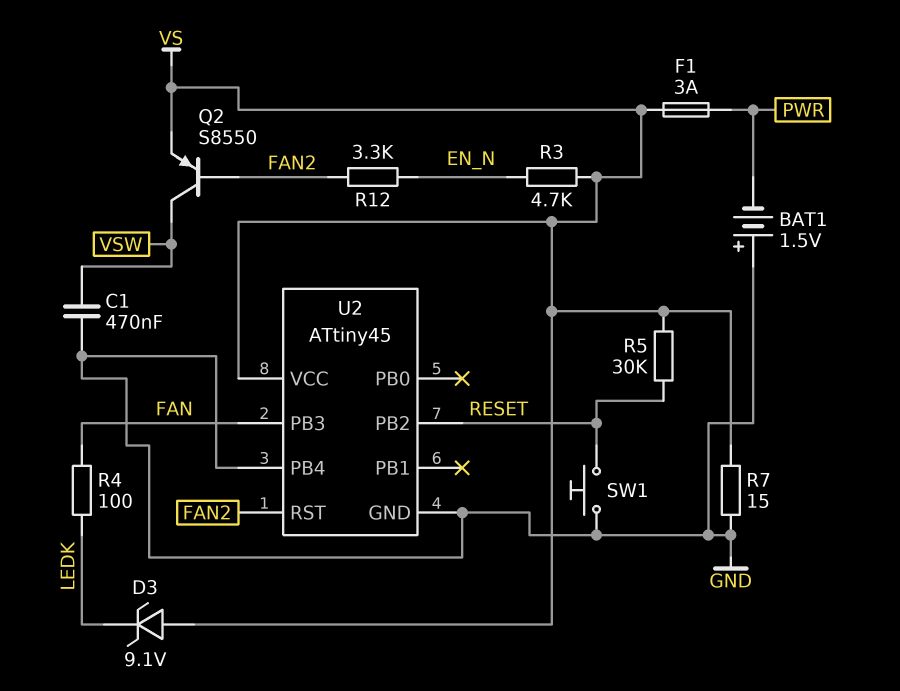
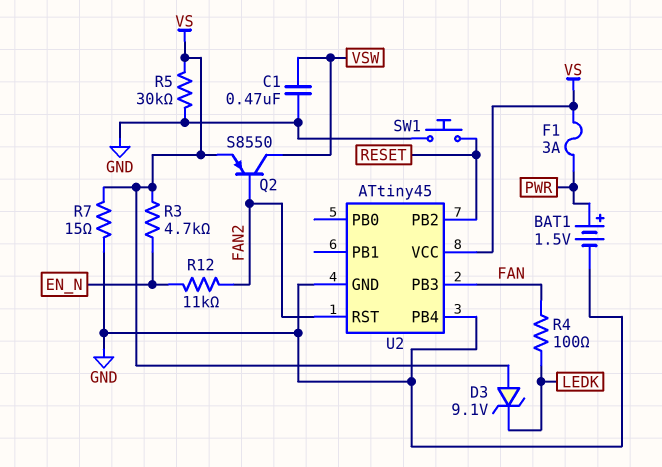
BAT1: 1.5V (plus GND, minus PWR) -> 1.5V (plus PWR, minus GND)
R5: 30k (RESET, VS) -> 30k (GND, VS)
R12: 3.3k (EN_N, FAN2) -> 11k (EN_N, FAN2)

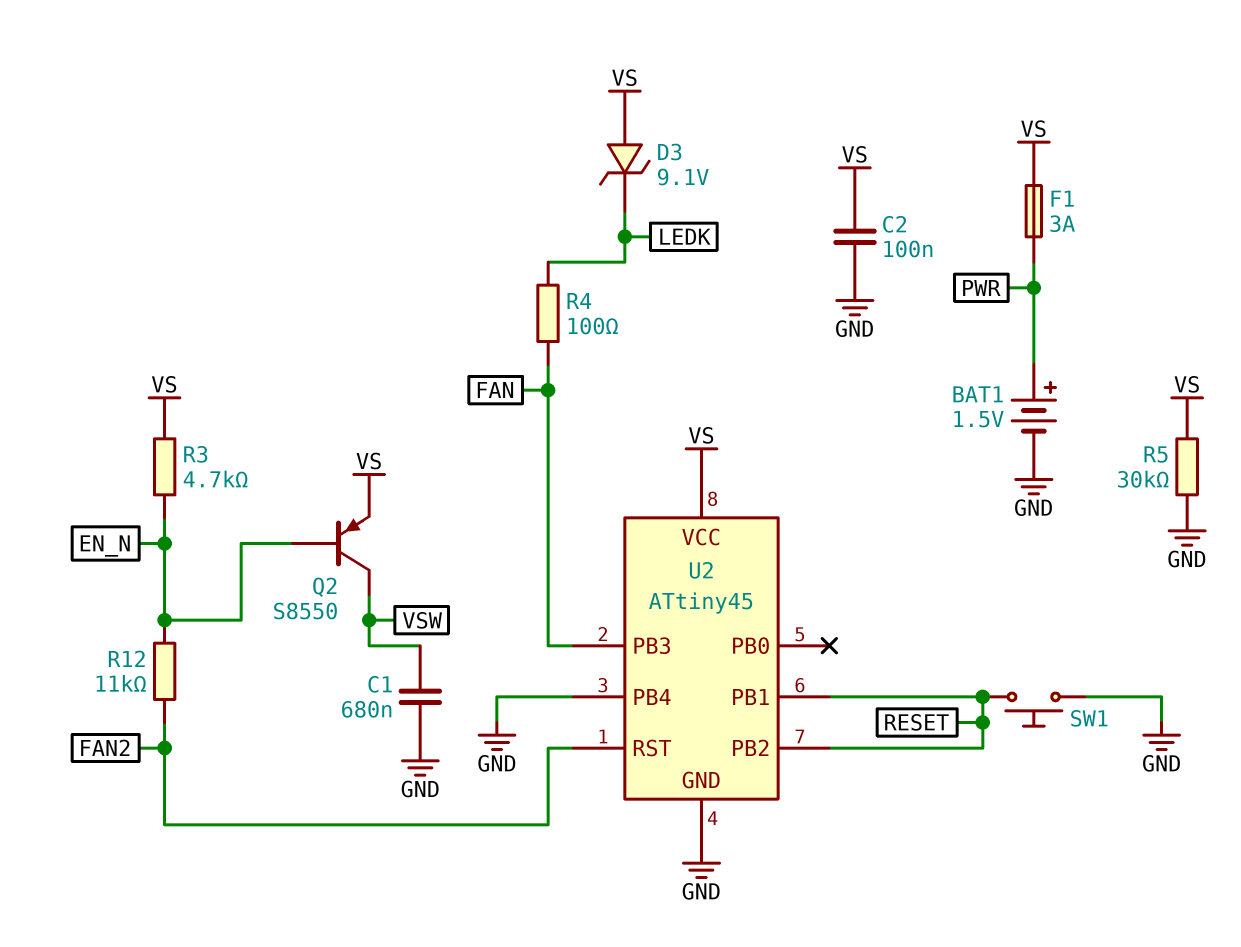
C1: 470nF (GND, VSW) -> 680nF (GND, VSW)
C2: none -> 100nF (GND, VS)
Q2: PNP S8550 (B FAN2, C VSW, E VS) -> PNP S8550 (B EN_N, C VSW, E VS)
R7: 15 (GND, VS) -> none
U2 pin PB1: none -> RESET

